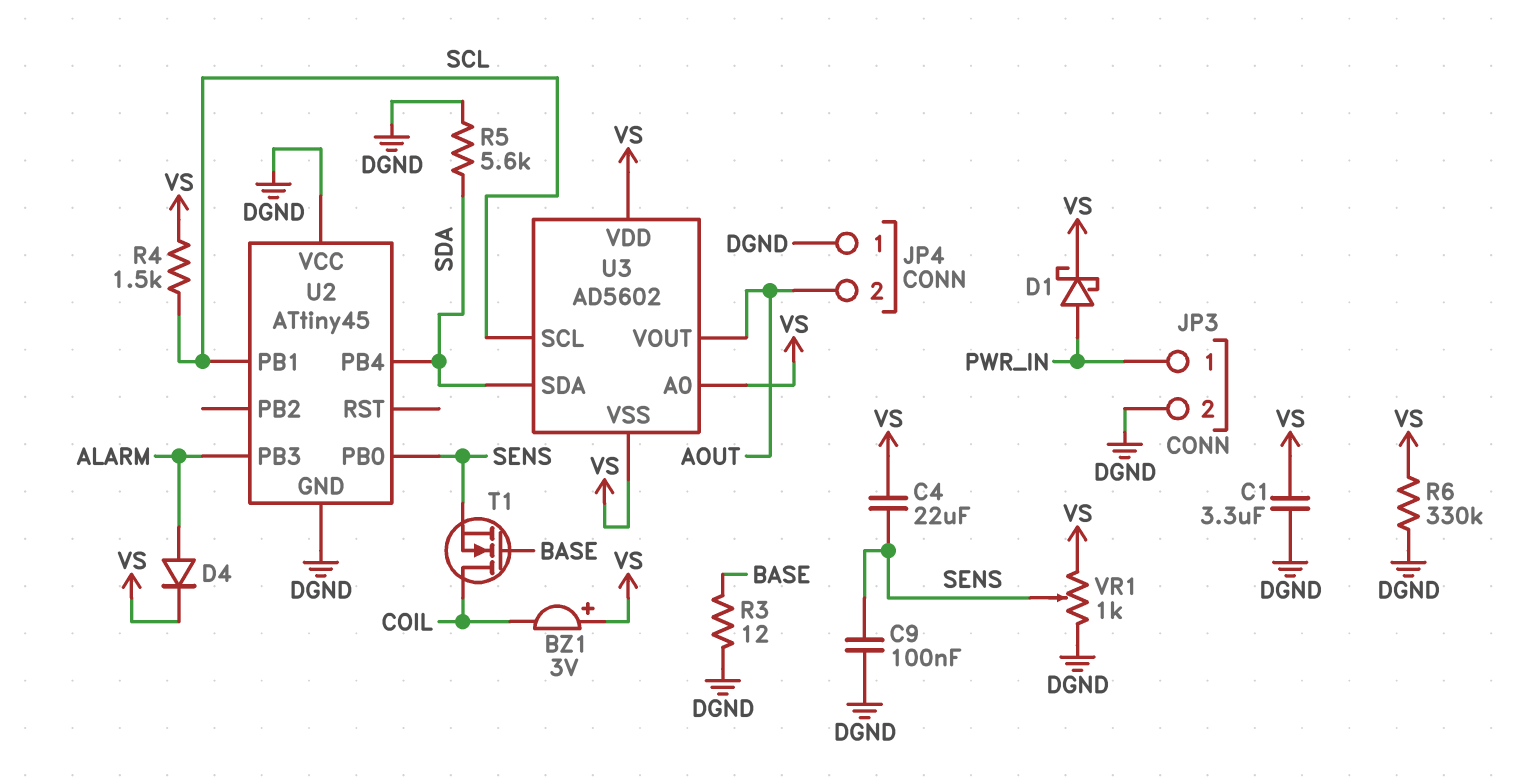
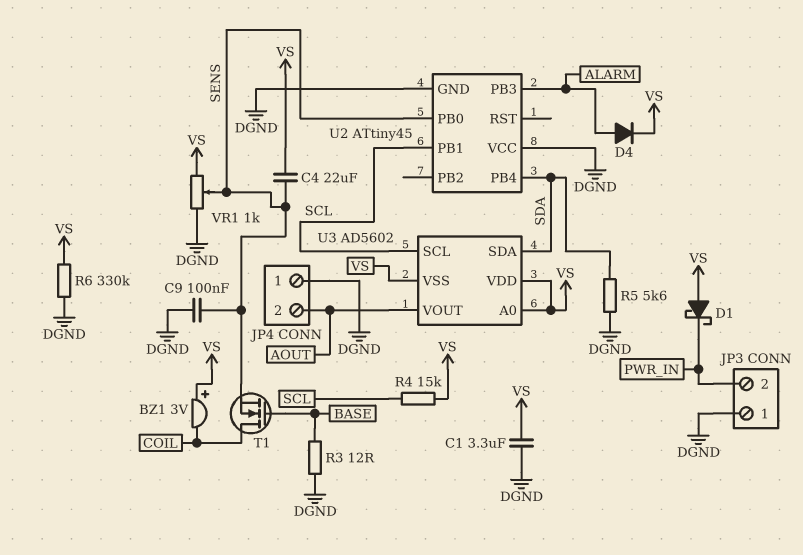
D1: schottky (A PWR_IN, K VS) -> schottky (A VS, K PWR_IN)
JP3 pin 1: PWR_IN -> DGND
JP3 pin 2: DGND -> PWR_IN
R4: 1.5k (SCL, VS) -> 15k (SCL, VS)

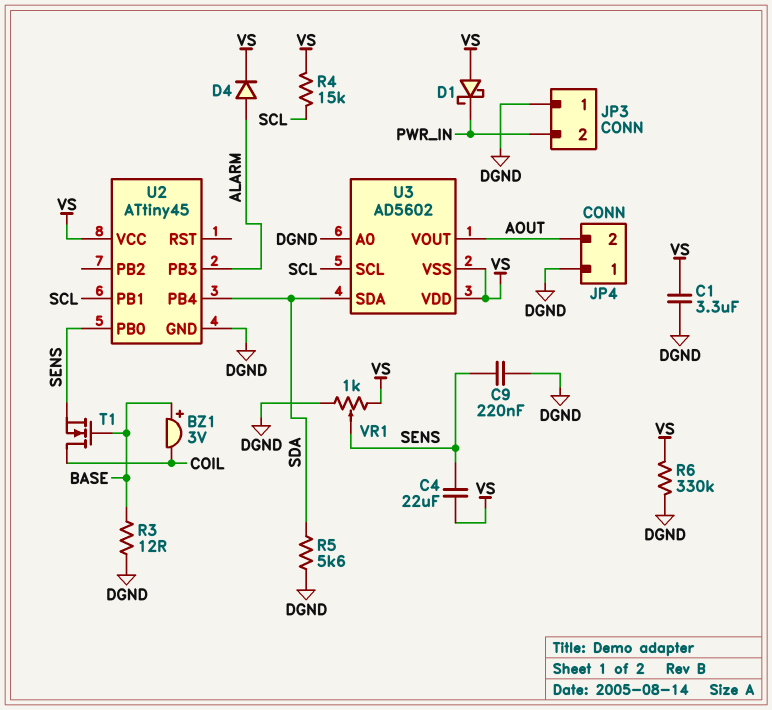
BZ1: buzzer 3V (plus VS, minus COIL) -> buzzer 3V (plus BASE, minus COIL)
C9: 100nF (DGND, SENS) -> 220nF (DGND, SENS)
U2 pin VCC: DGND -> VS
U3 pin A0: VS -> DGND

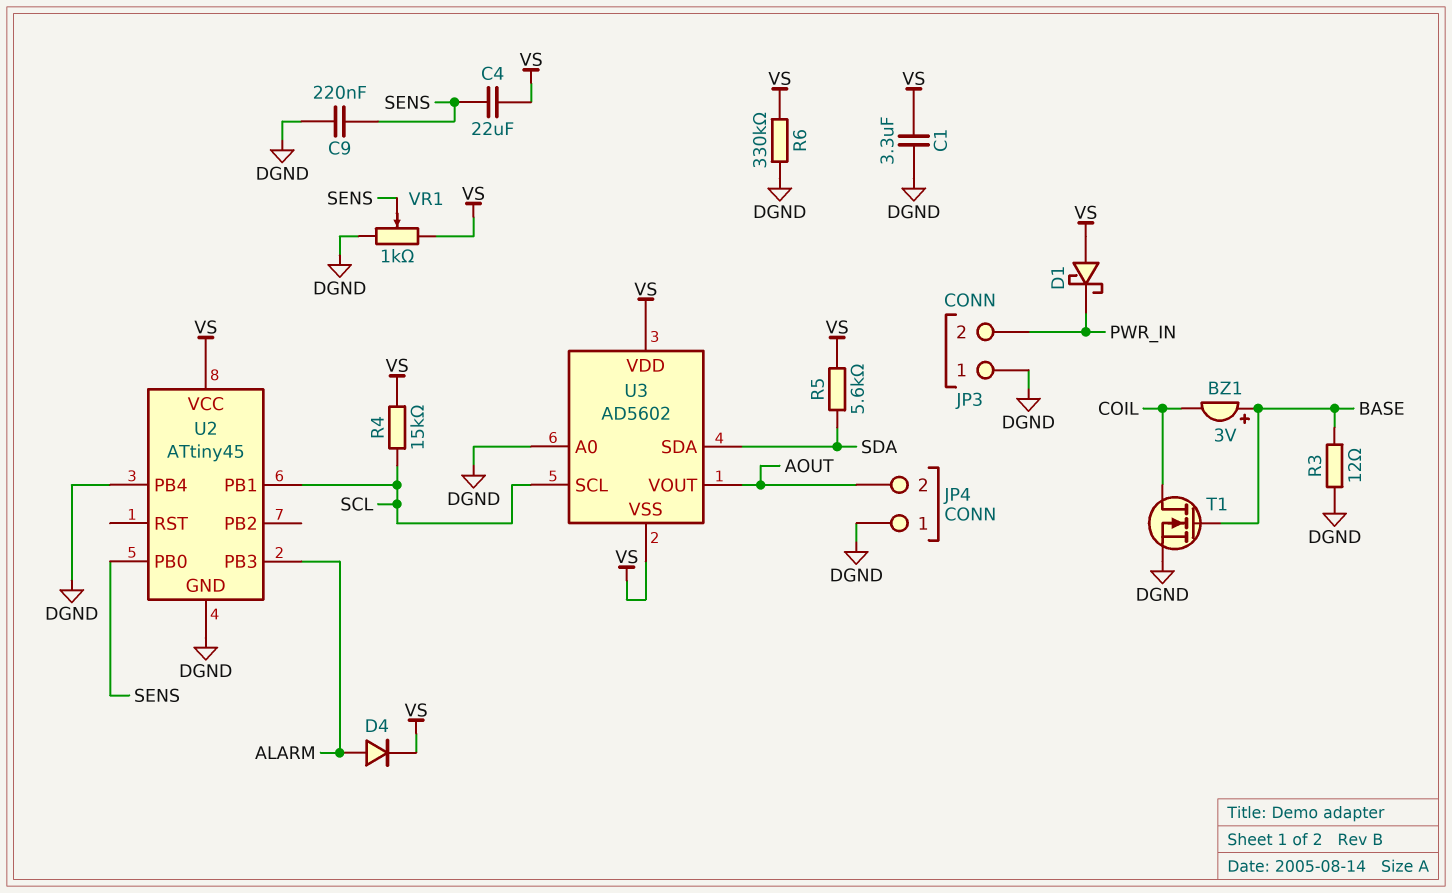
R5: 5.6k (DGND, SDA) -> 5.6k (SDA, VS)
T1: NMOS (G BASE, D COIL, S SENS) -> NMOS (G BASE, D COIL, S DGND)
U2 pin PB4: SDA -> DGND

